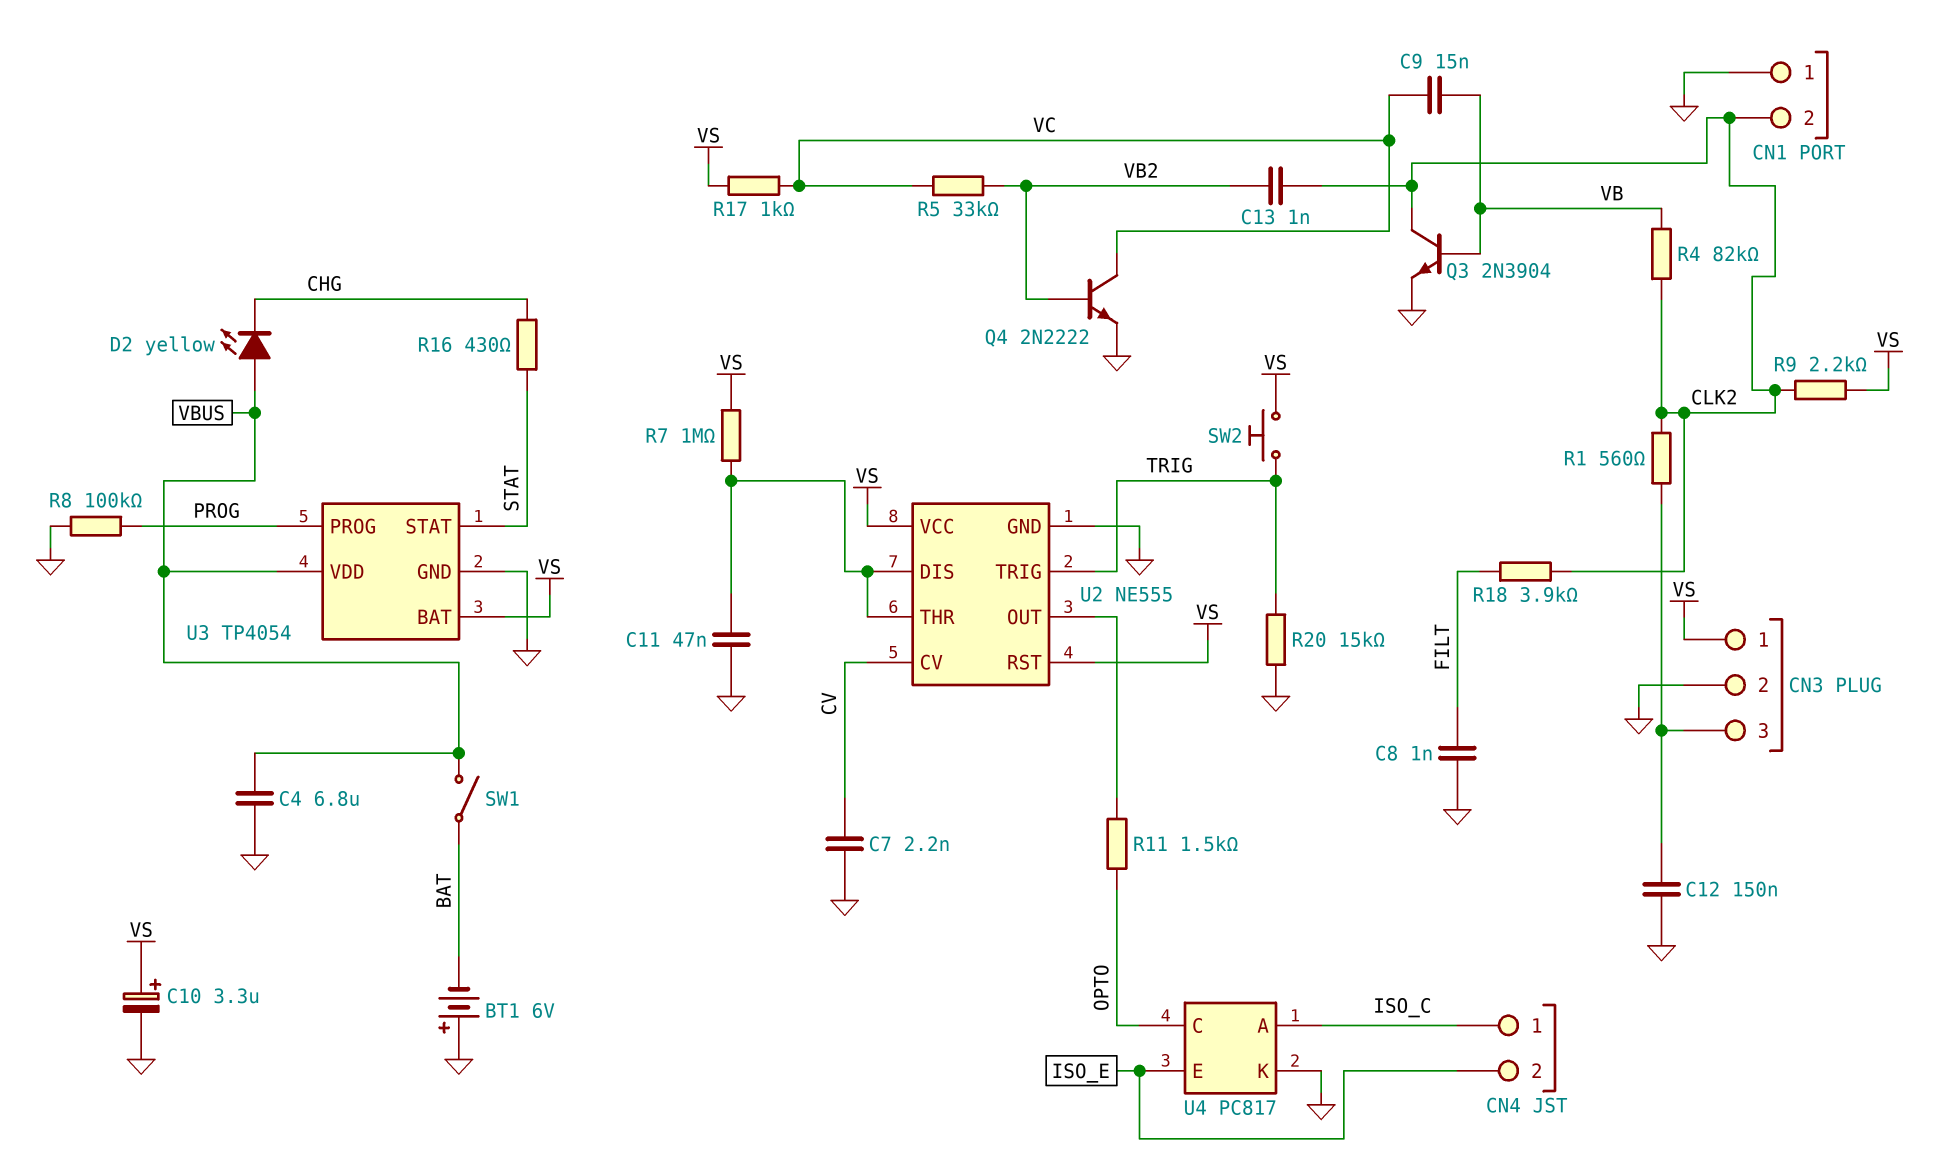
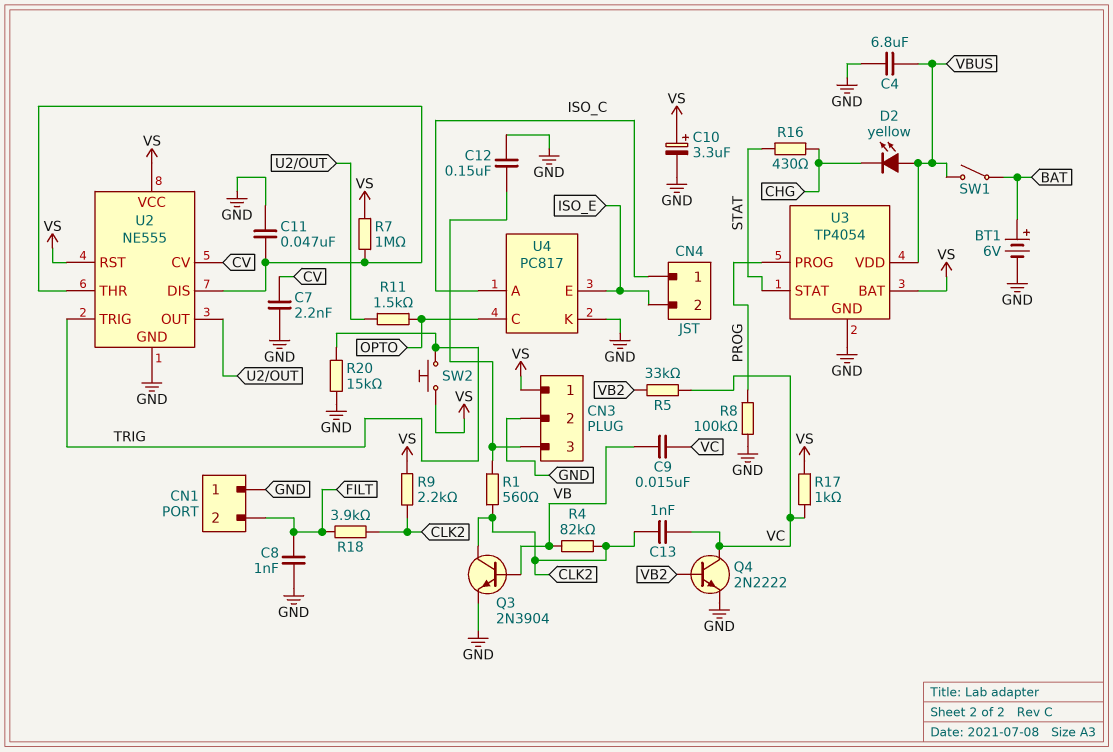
BT1: 6V (plus GND, minus BAT) -> 6V (plus BAT, minus GND)
C13: 1nF (CLK2, VB2) -> 1nF (CLK2, VC)
CN1 pin 2: CLK2 -> FILT

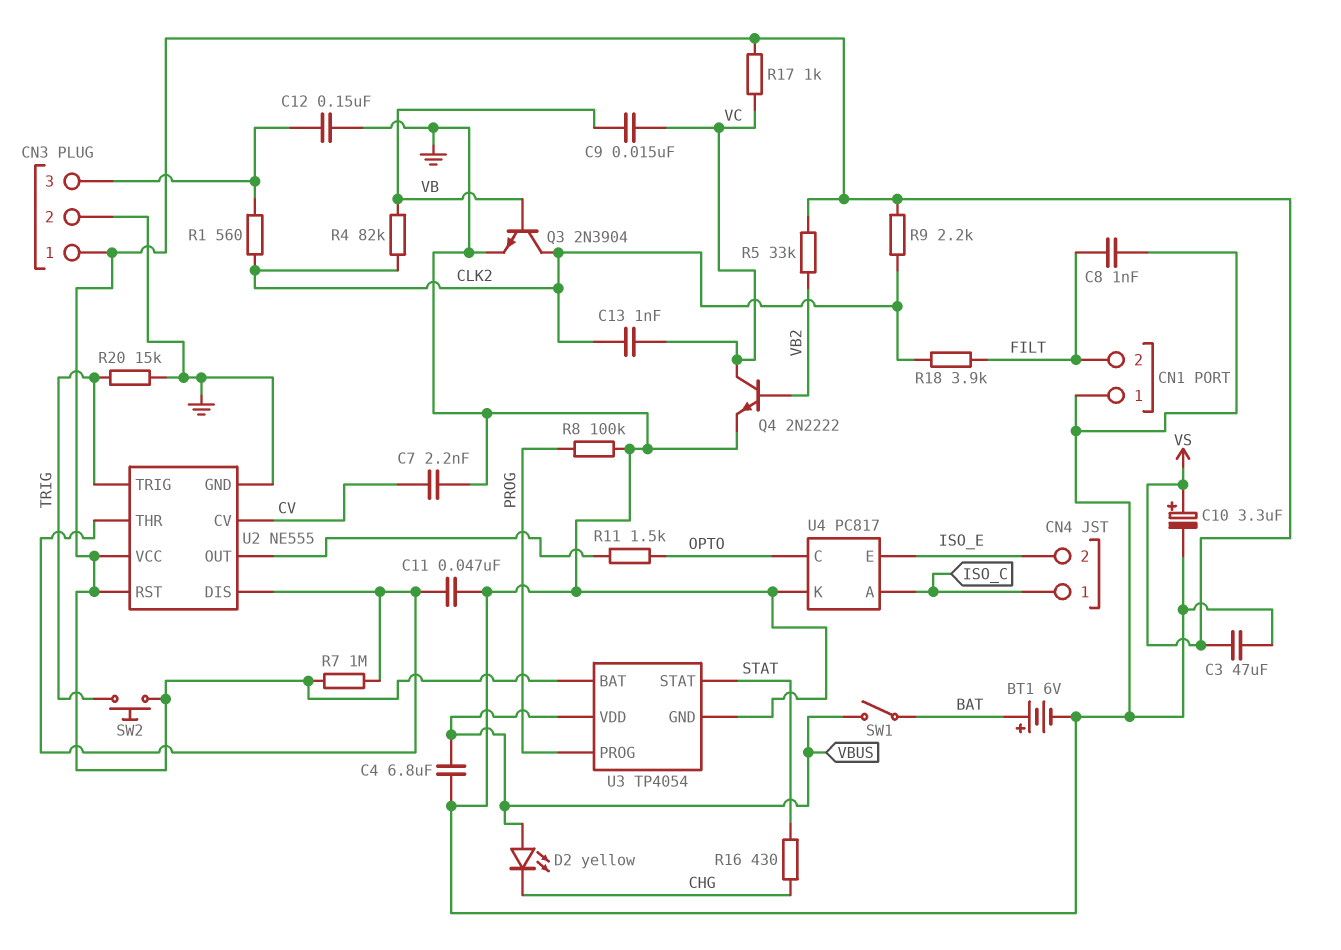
C3: none -> 47uF (GND, VS)
R5: 33k (VB2, VC) -> 33k (VB2, VS)

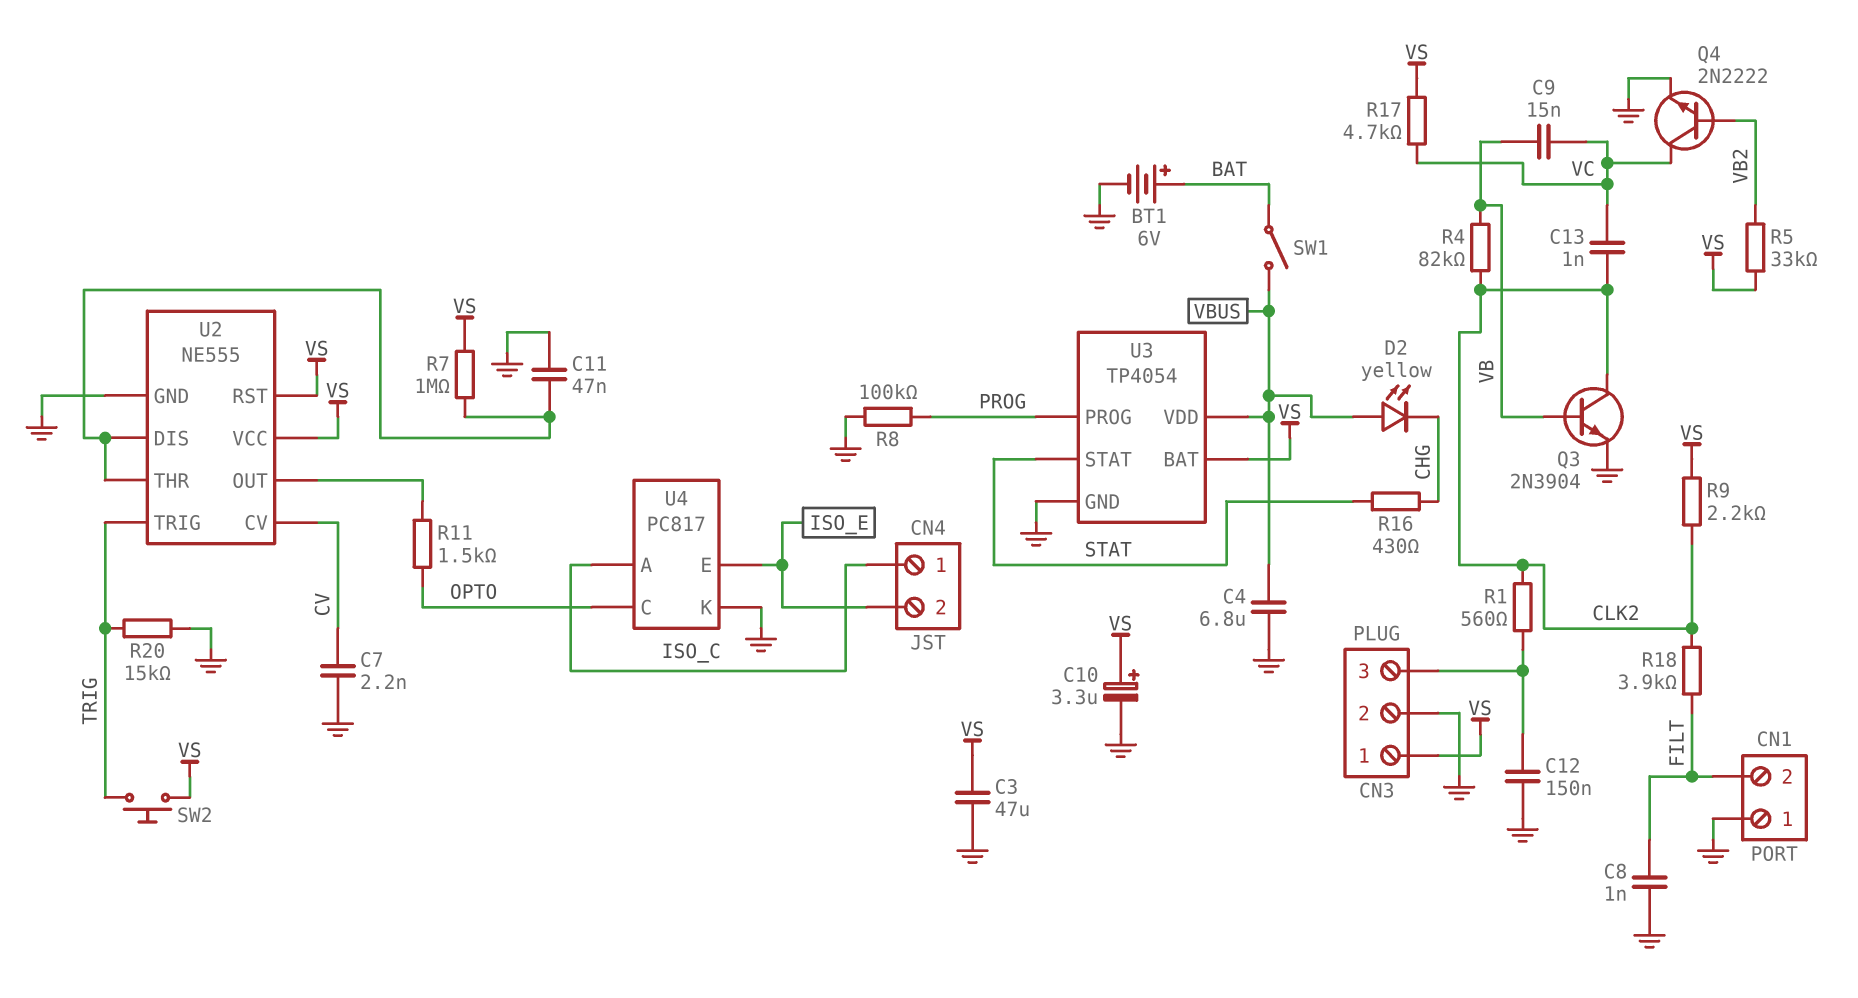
R17: 1k (VC, VS) -> 4.7k (VC, VS)

